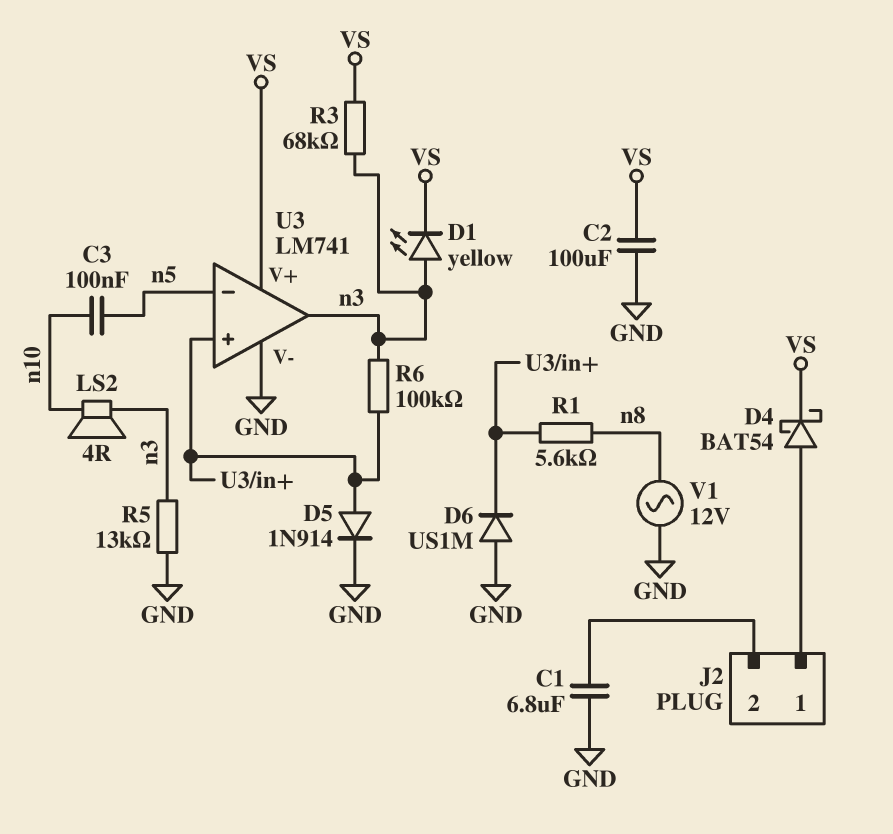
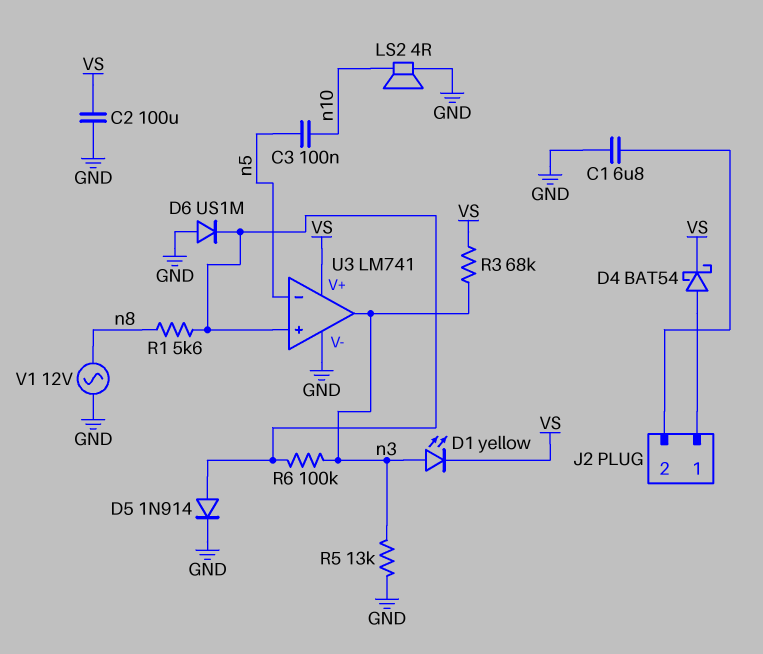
LS2: speaker 4R (n3, n10) -> speaker 4R (GND, n10)

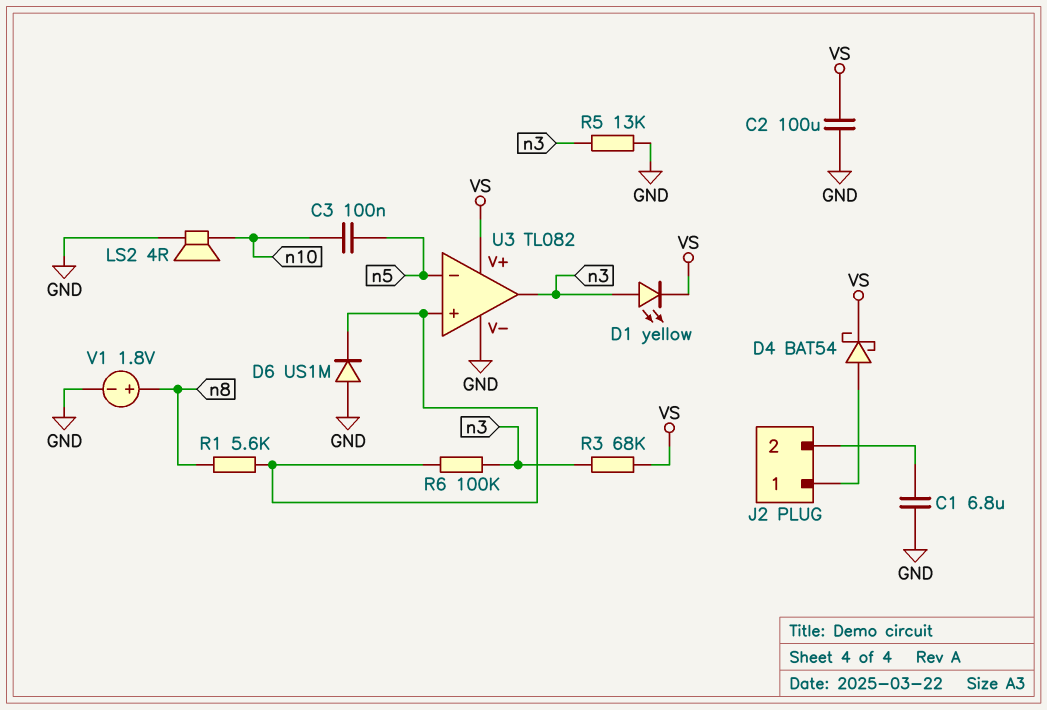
D5: diode 1N914 (A U3/in+, K GND) -> none
U3: LM741 -> TL082
V1: AC 12V (GND, n8) -> 1.8V (plus n8, minus GND)

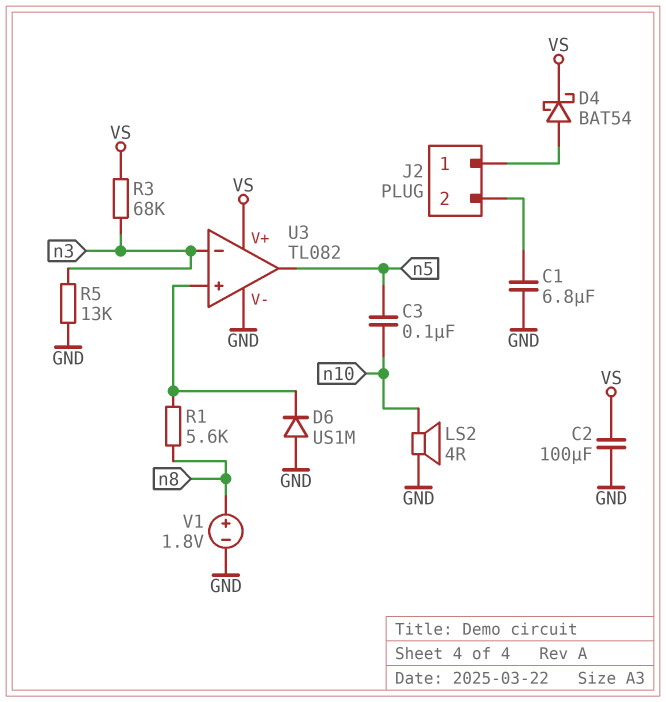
D1: LED yellow (A n3, K VS) -> none
R6: 100k (U3/in+, n3) -> none
U3 pin in-: n5 -> n3
U3 pin out: n3 -> n5

